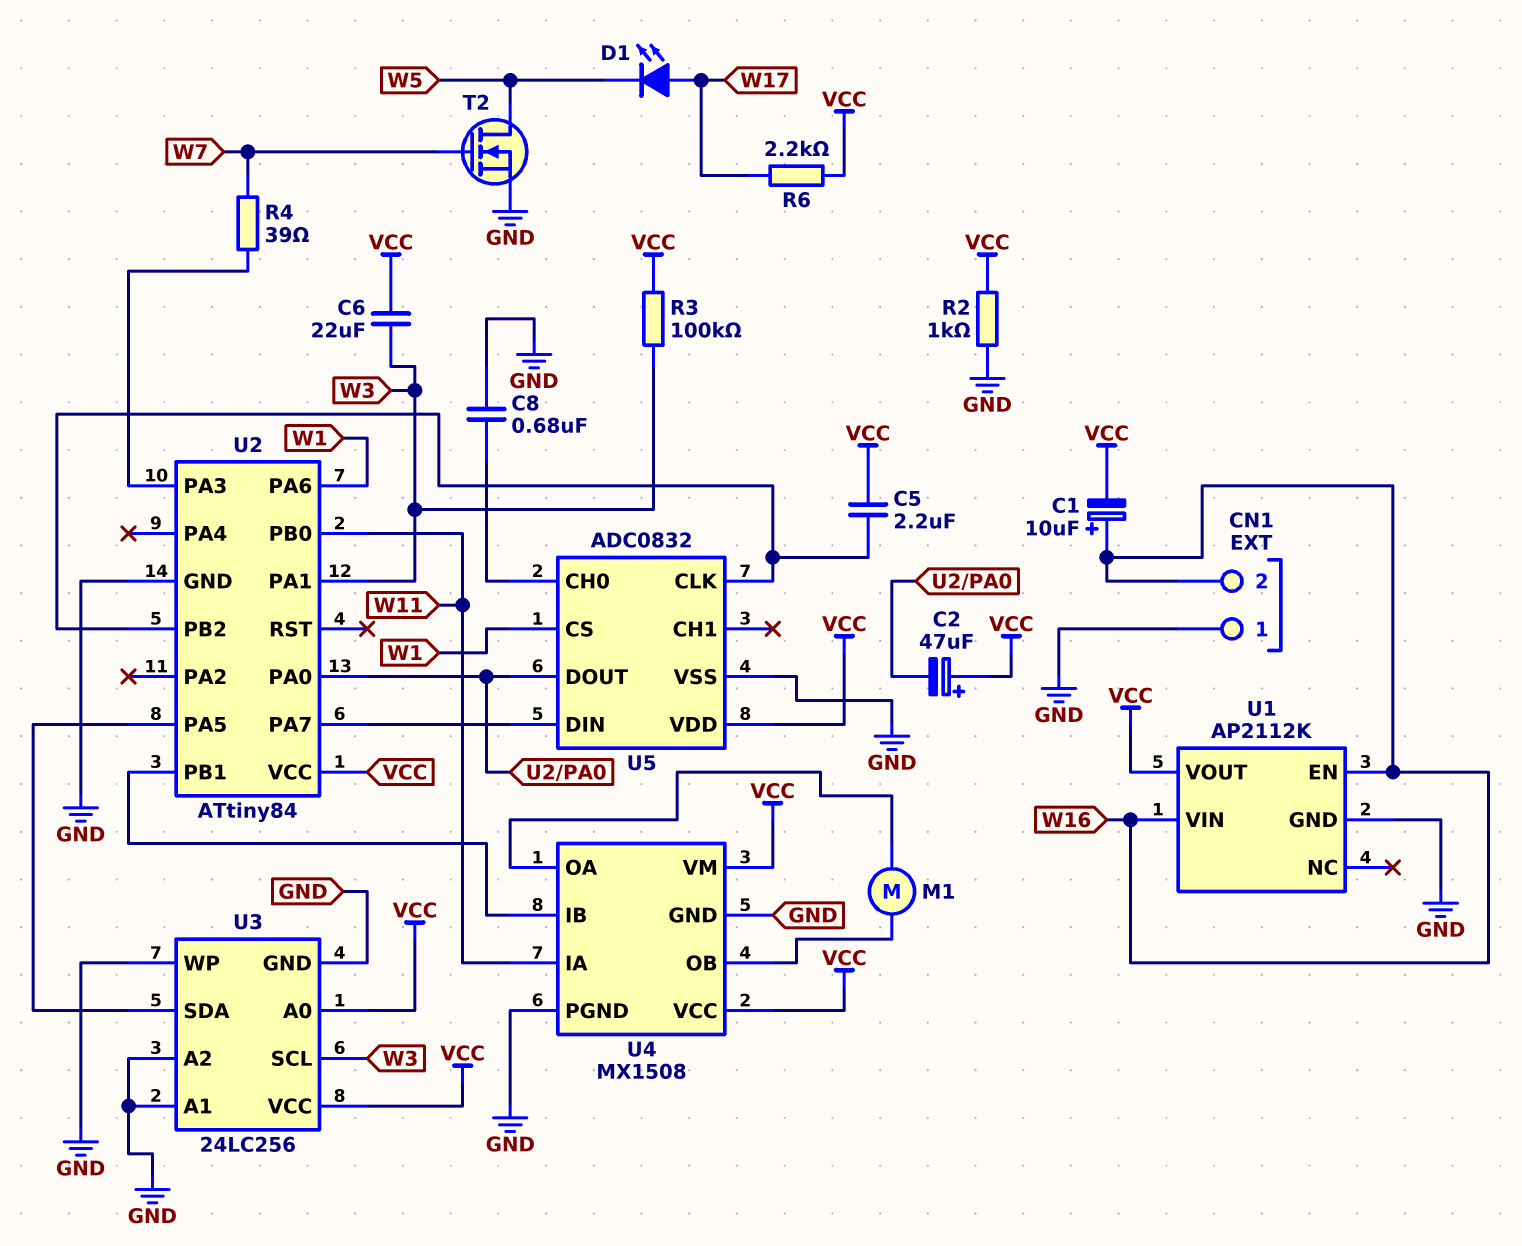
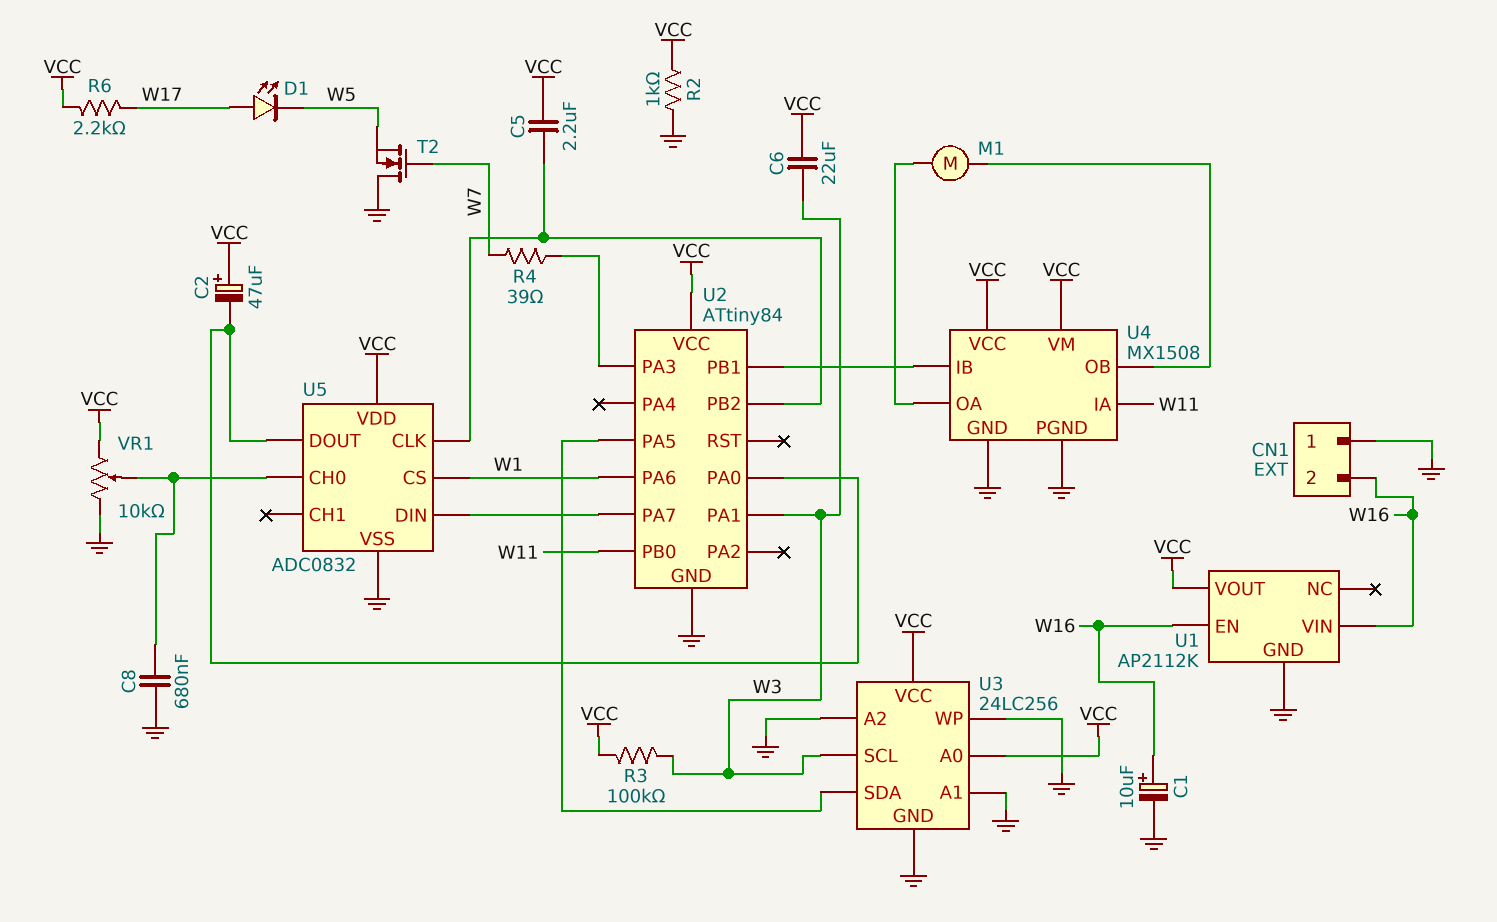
C1: 10uF (plus W16, minus VCC) -> 10uF (plus W16, minus GND)
T2: NMOS (G W7, D W5, S GND) -> NMOS (G W7, D GND, S W5)
VR1: none -> 10k (GND, VCC, wiper U5/CH0)

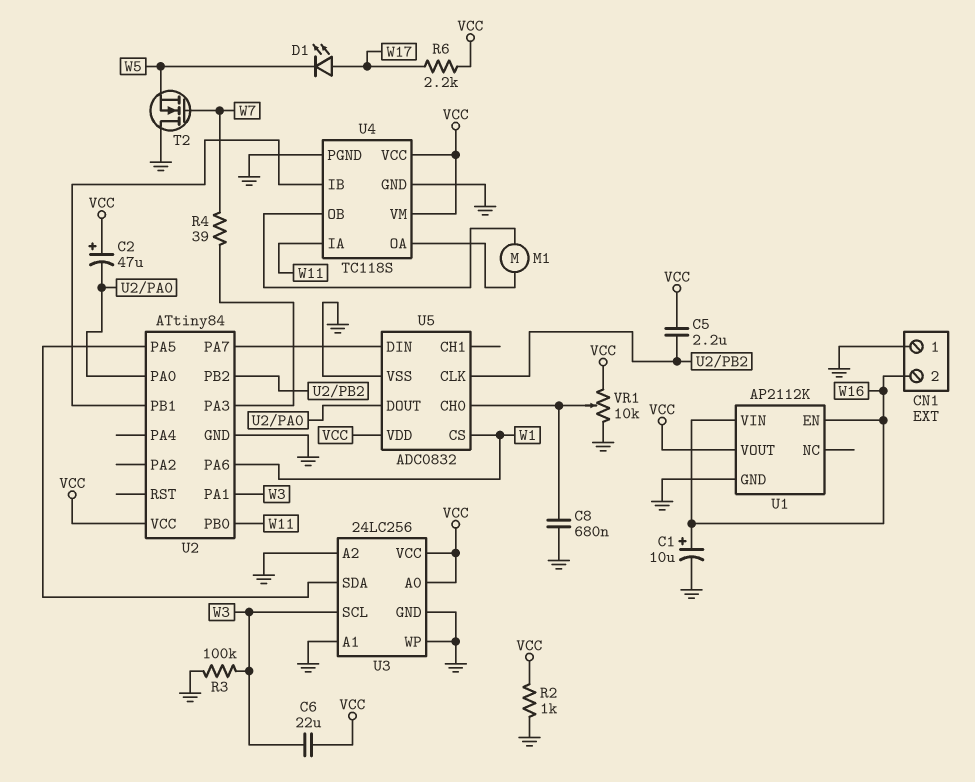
R3: 100k (VCC, W3) -> 100k (GND, W3)
U4: MX1508 -> TC118S

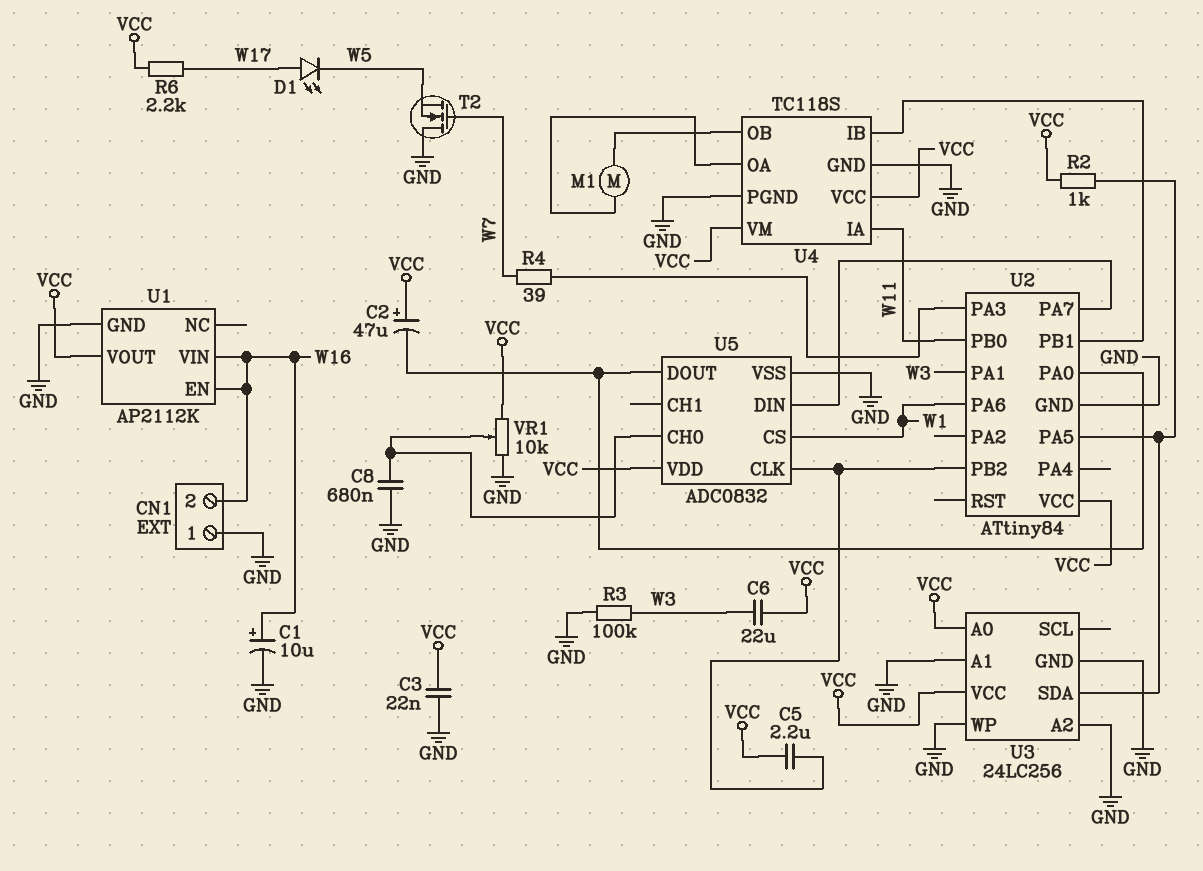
C3: none -> 22nF (GND, VCC)
R2: 1k (GND, VCC) -> 1k (U2/PA5, VCC)
U3 pin SCL: W3 -> none

